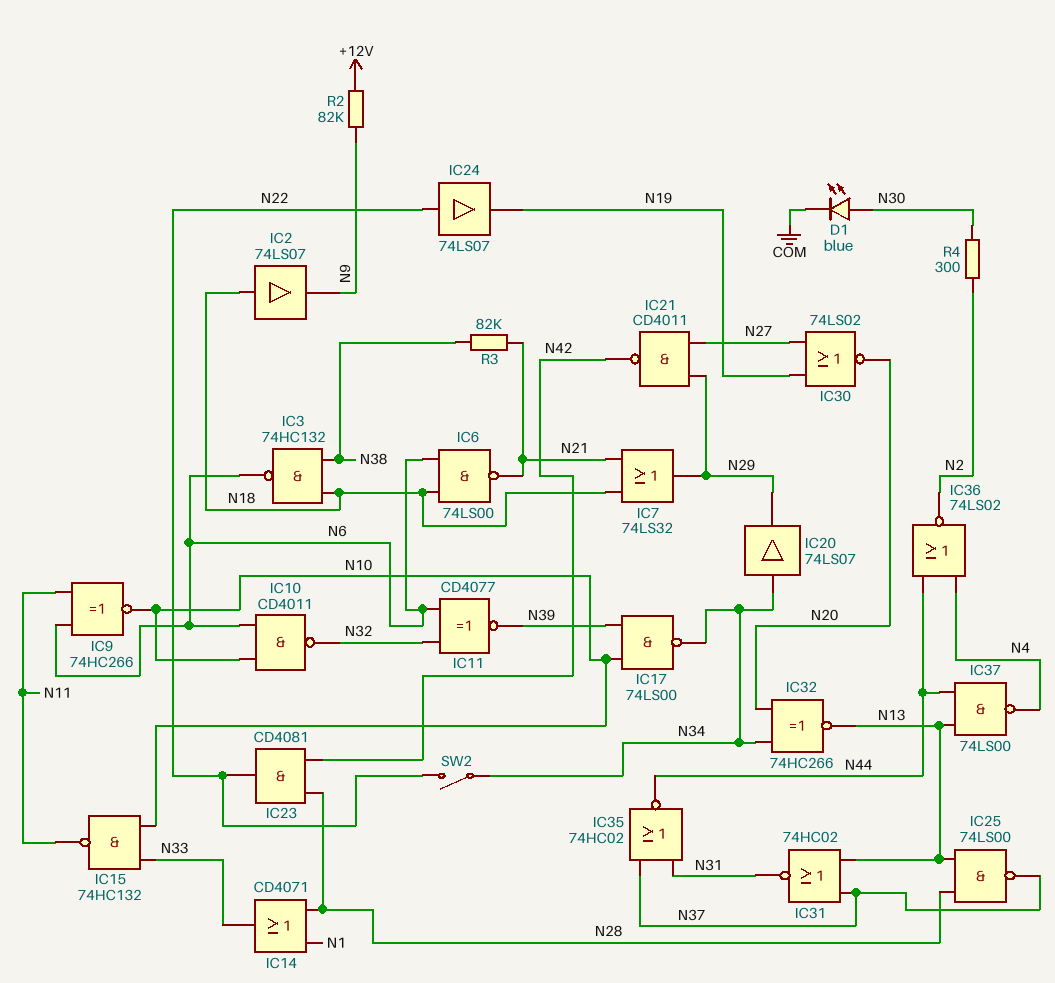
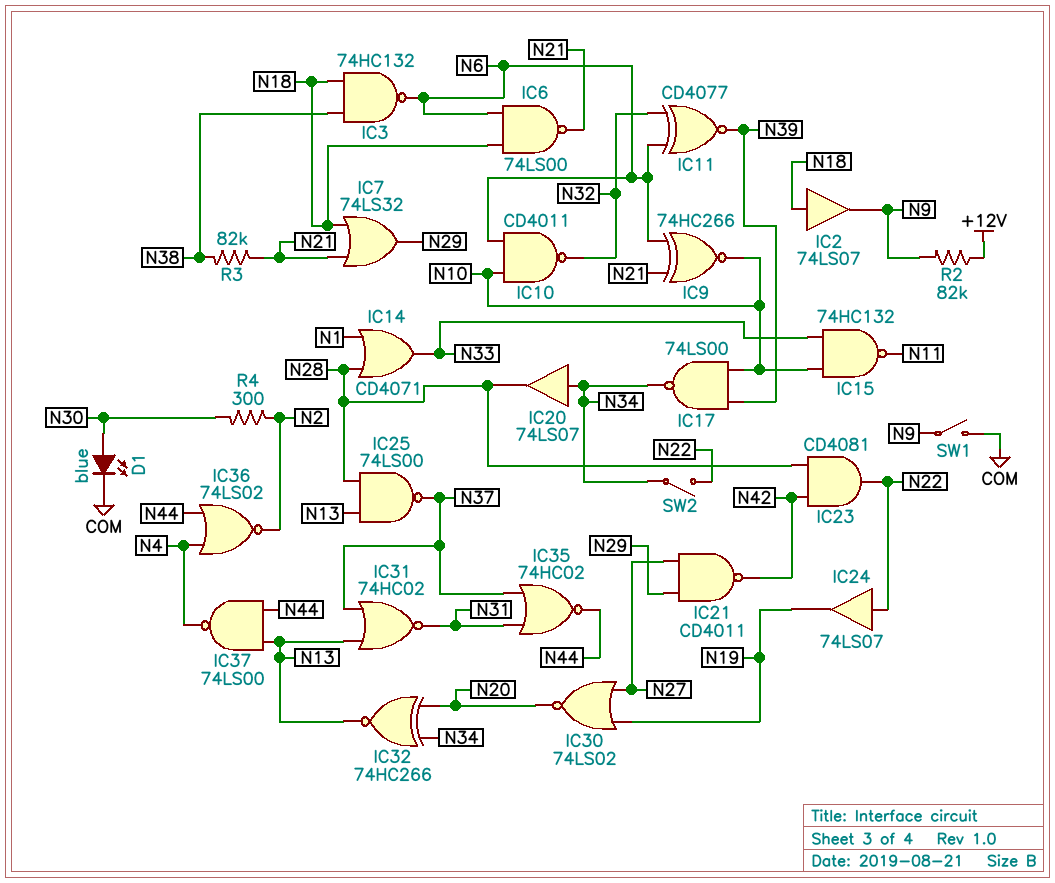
IC9: XNOR 74HC266 (in N6, in N11, out N10) -> XNOR 74HC266 (in N6, in N21, out N10)
IC20: buffer 74LS07 (in N34, out N29) -> buffer 74LS07 (in N34, out N28)
SW1: none -> switch (COM, N9)

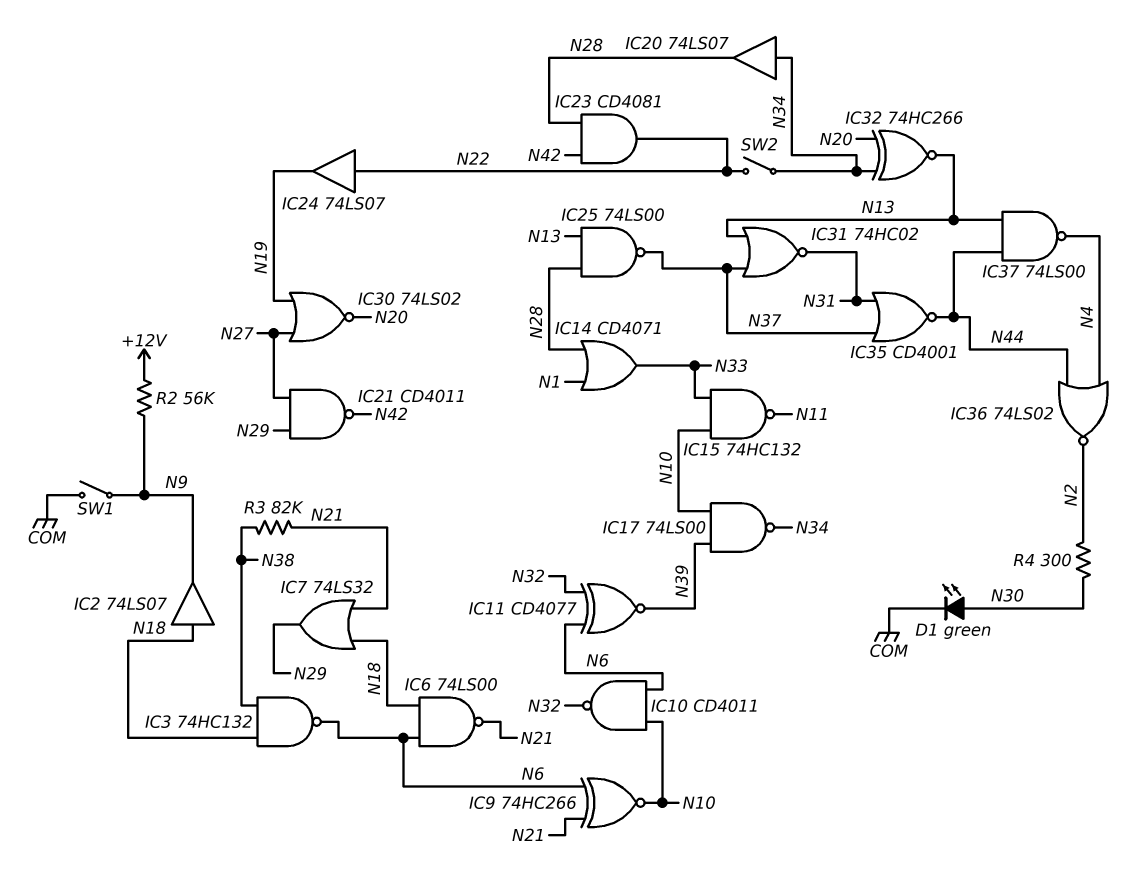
D1: LED blue (A N30, K COM) -> LED green (A N30, K COM)
IC35: NOR 74HC02 (in N31, in N37, out N44) -> NOR CD4001 (in N31, in N37, out N44)
R2: 82k (+12V, N9) -> 56k (+12V, N9)

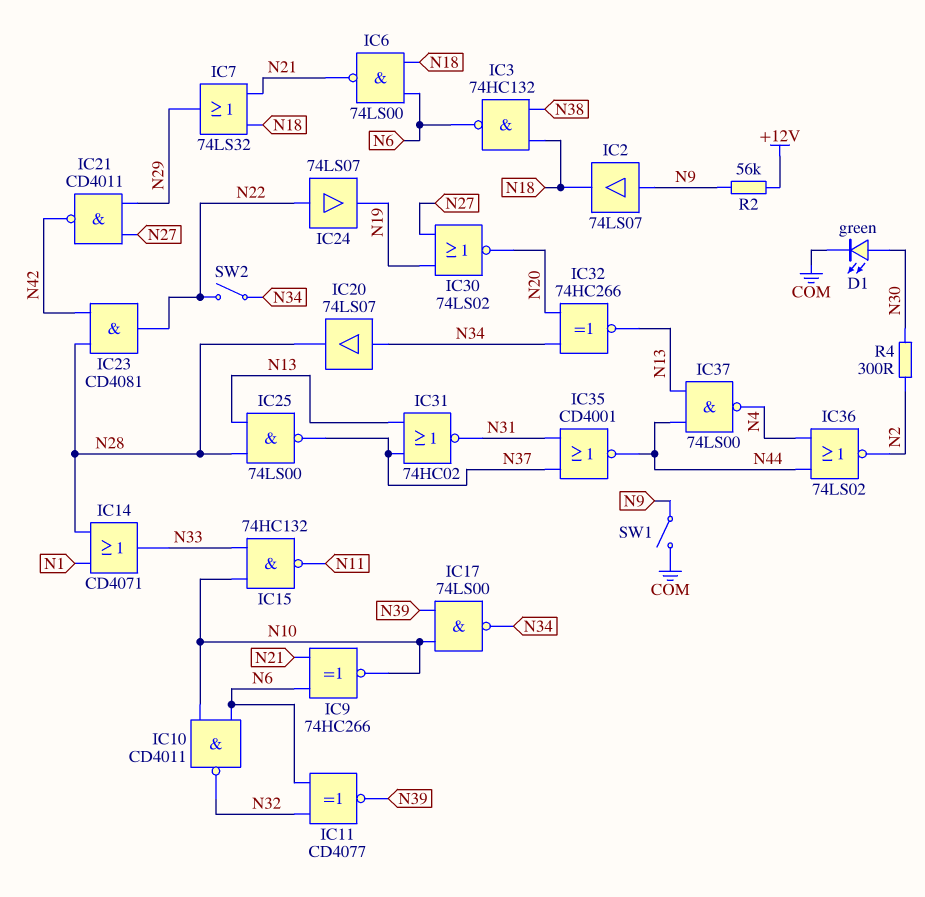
IC2: buffer 74LS07 (in N18, out N9) -> buffer 74LS07 (in N9, out N18)
R3: 82k (N21, N38) -> none

